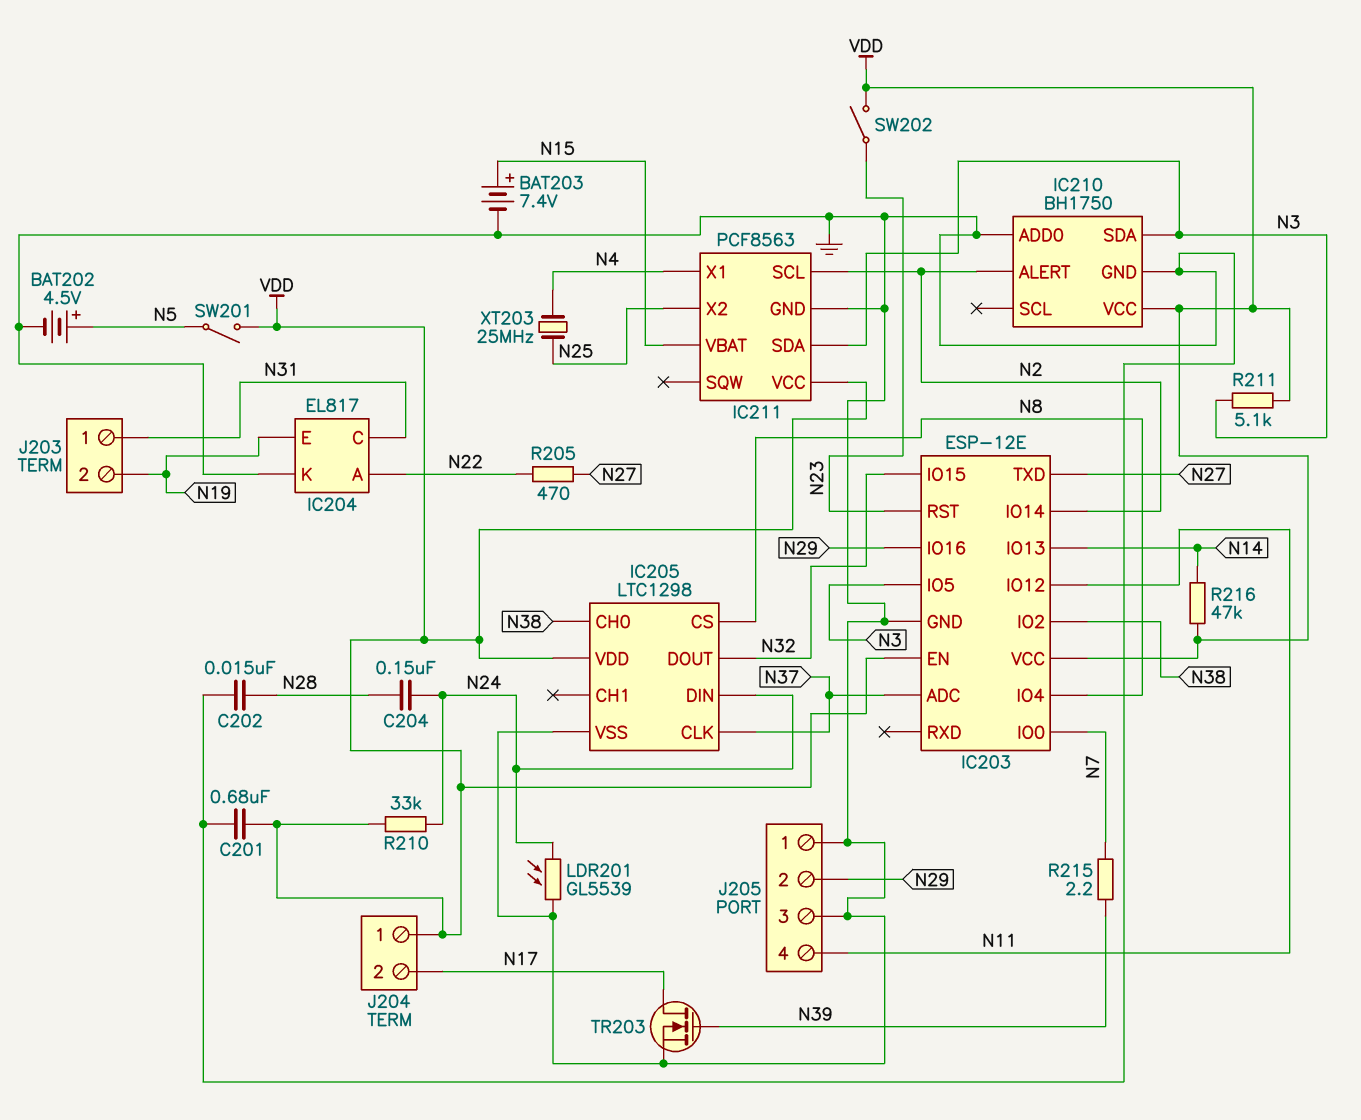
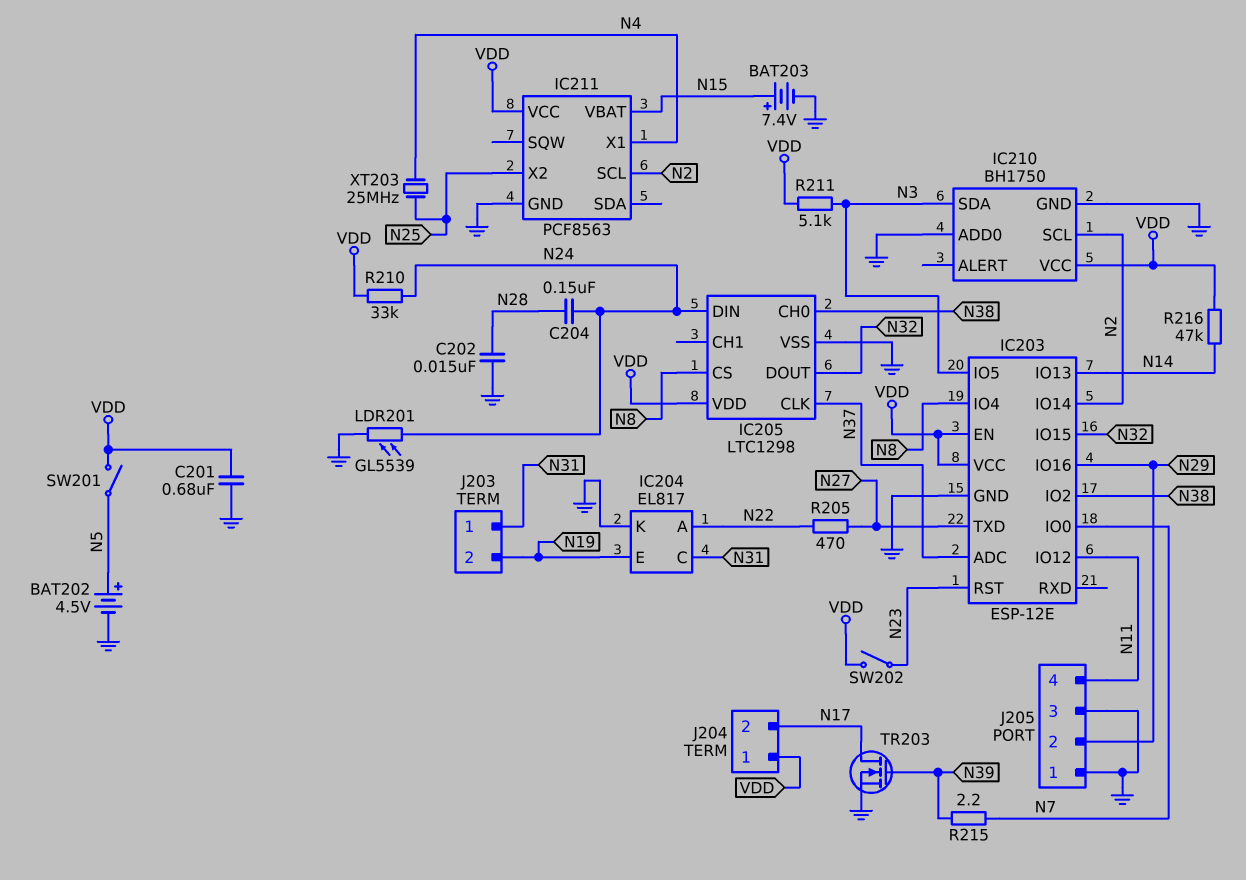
IC210 pin ALERT: N2 -> none
IC210 pin SCL: none -> N2
IC211 pin SDA: N3 -> none

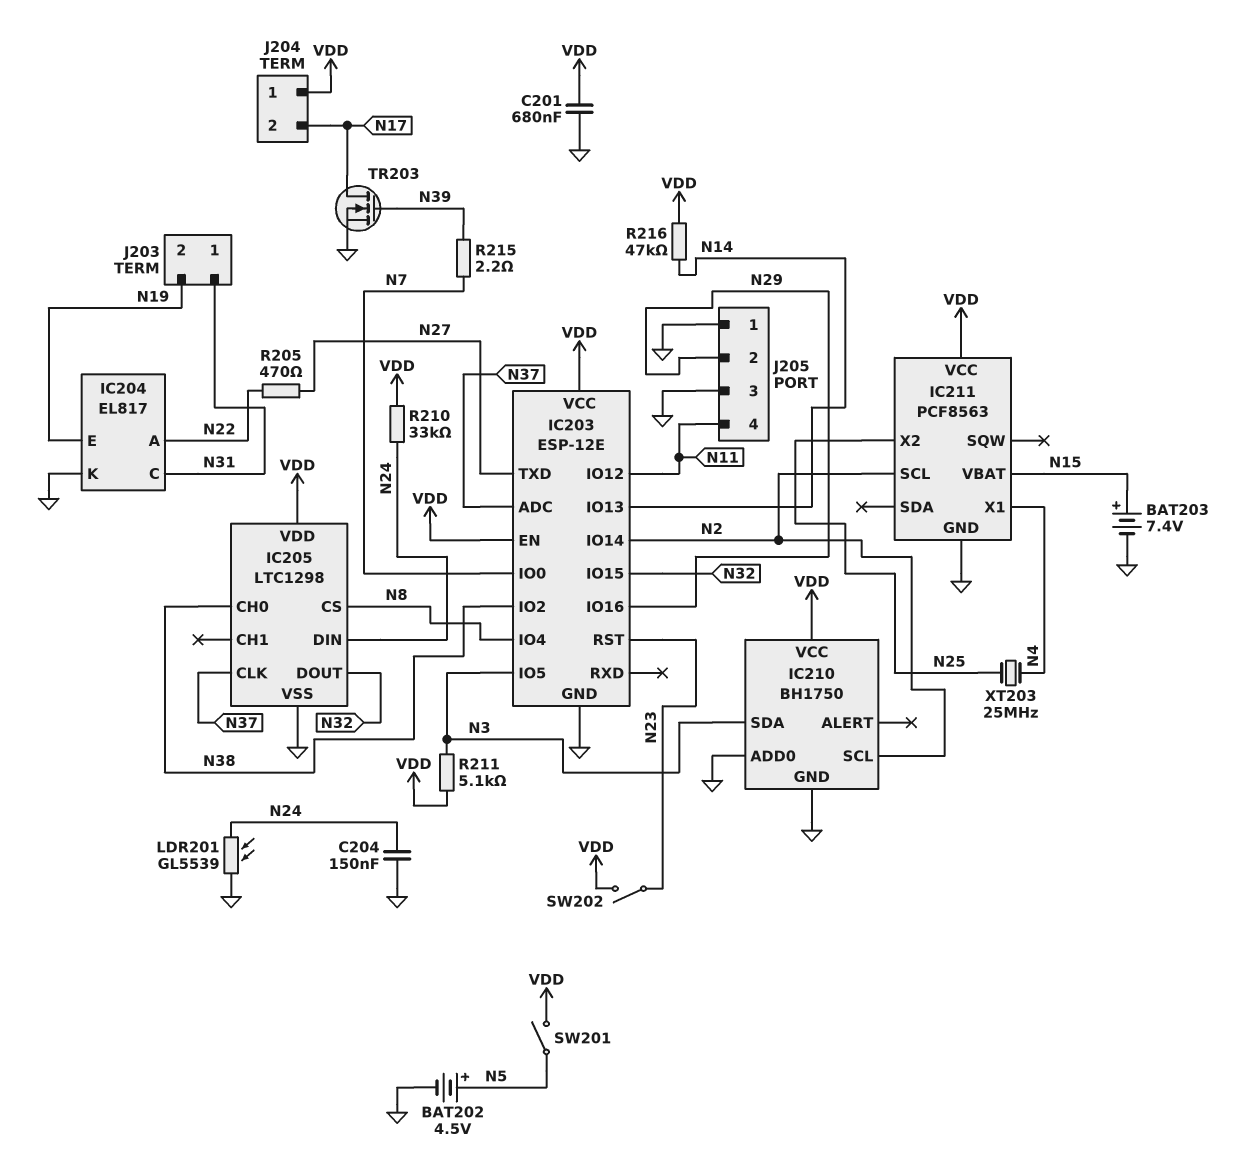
C202: 15nF (GND, N28) -> none
C204: 150nF (N24, N28) -> 150nF (GND, N24)

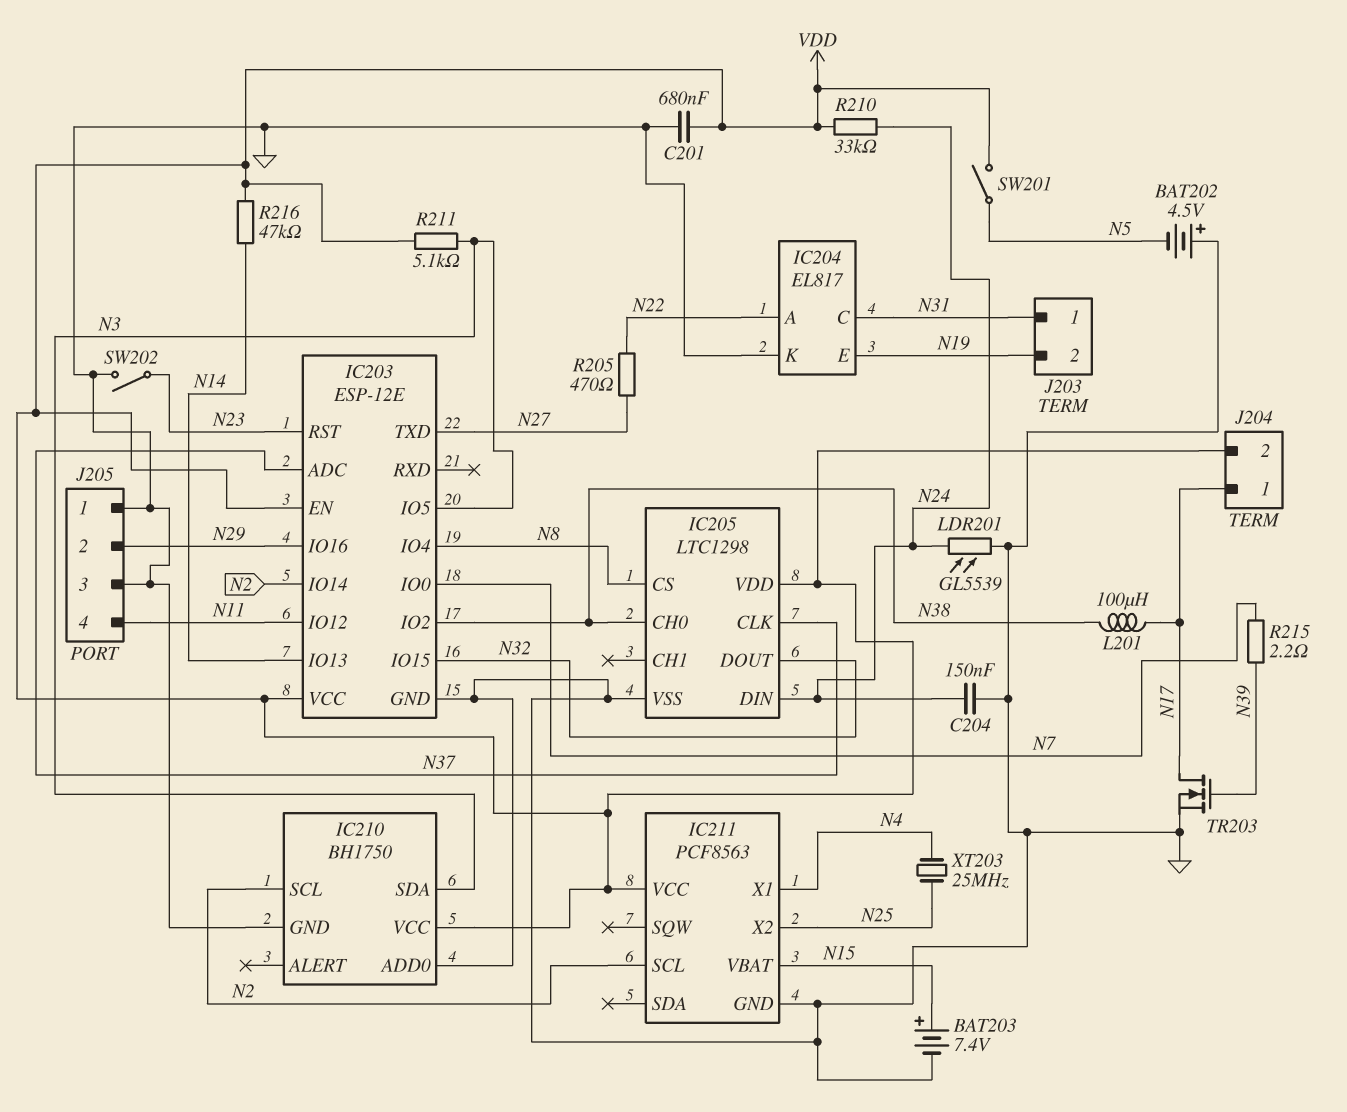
BAT202: 4.5V (plus N5, minus GND) -> 4.5V (plus GND, minus N5)
J204 pin 1: VDD -> N17
J204 pin 2: N17 -> VDD
L201: none -> 100uH (N17, N38)
SW202: switch (N23, VDD) -> switch (GND, N23)

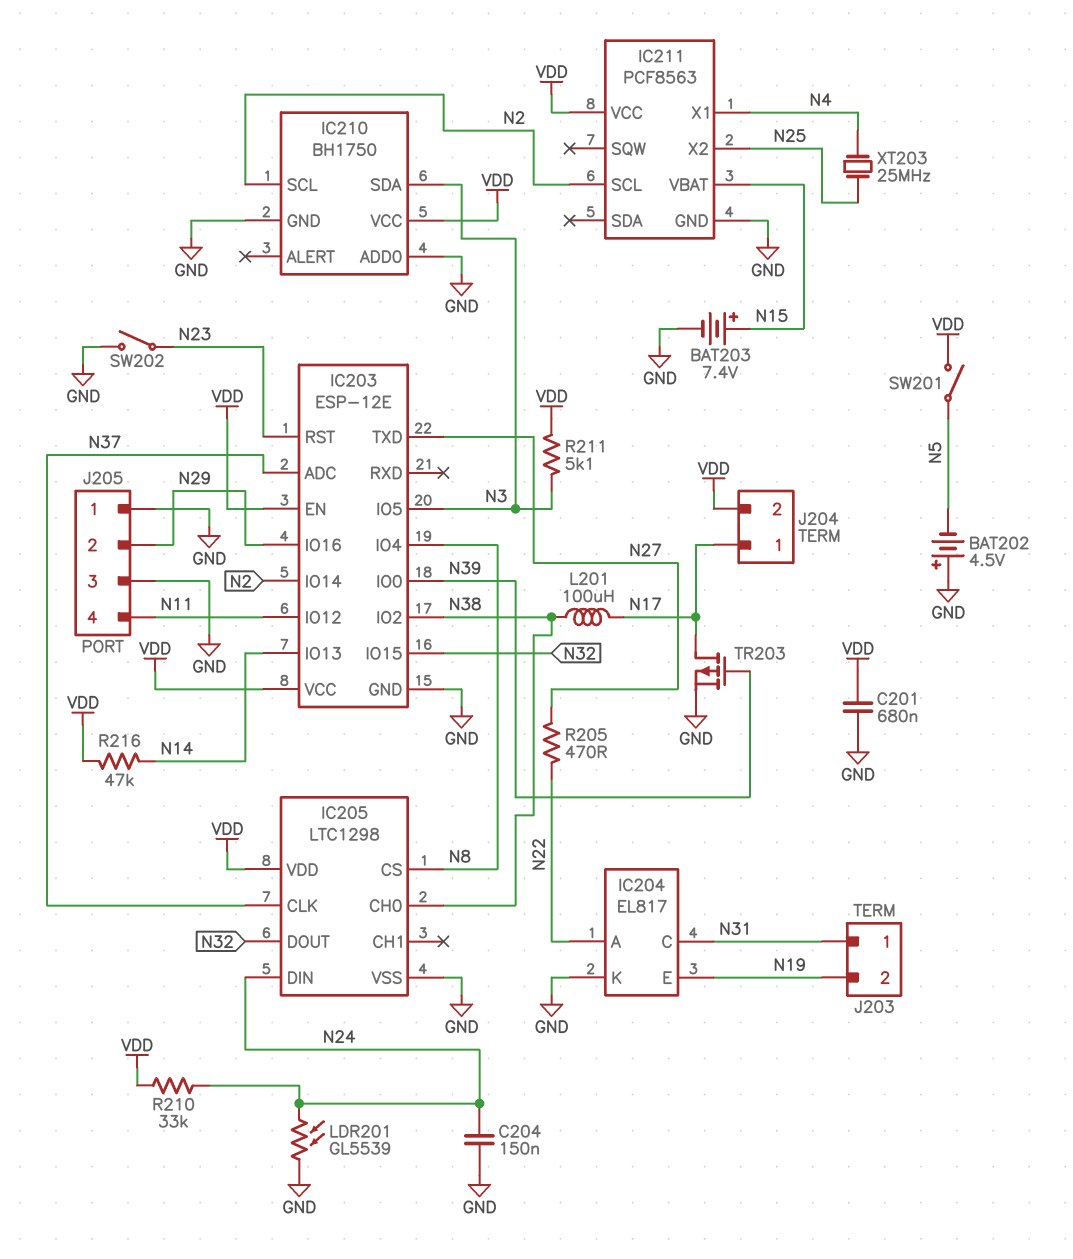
IC203 pin IO0: N7 -> N39
R215: 2.2 (N7, N39) -> none
TR203: NMOS (G N39, D N17, S GND) -> PMOS (G N39, D N17, S GND)

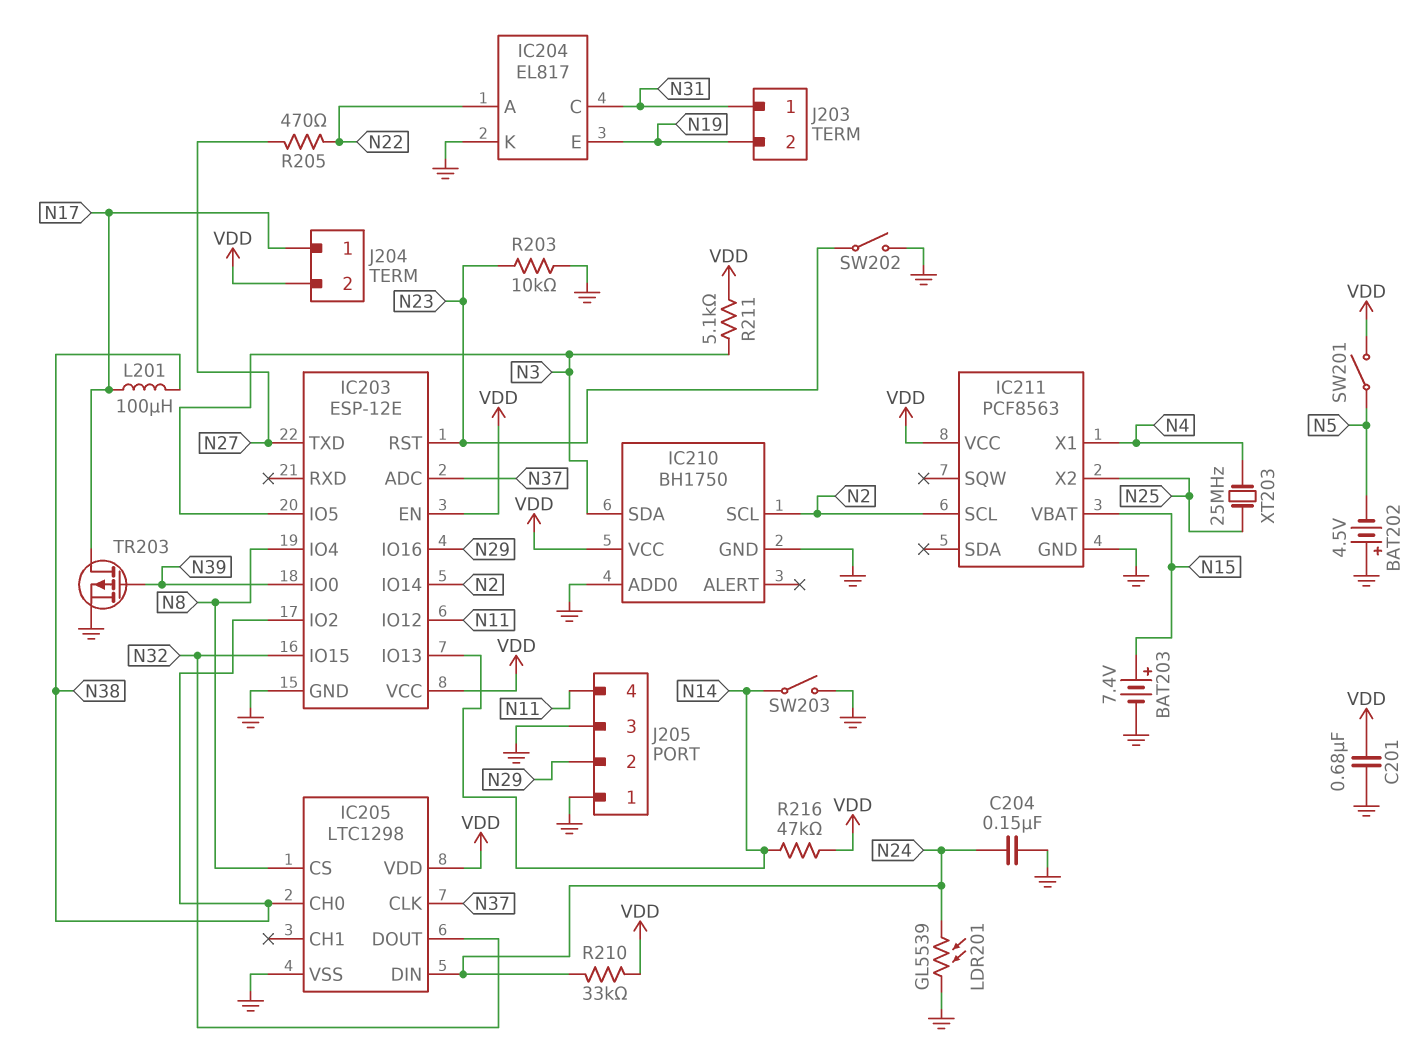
R203: none -> 10k (GND, N23)
SW203: none -> switch (GND, N14)

